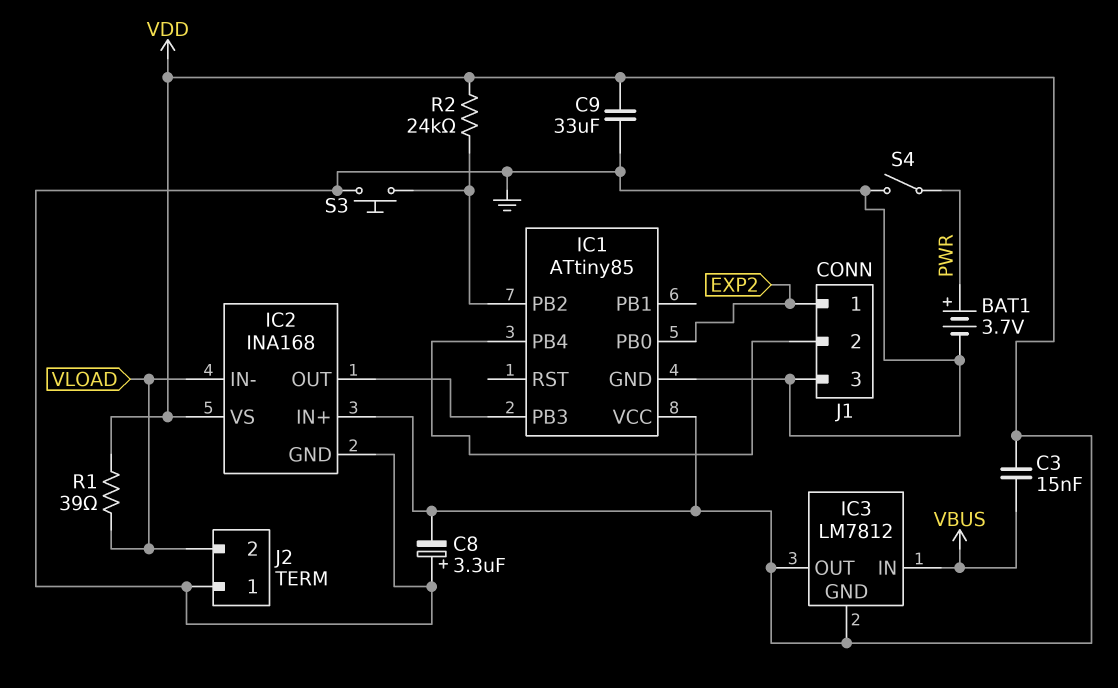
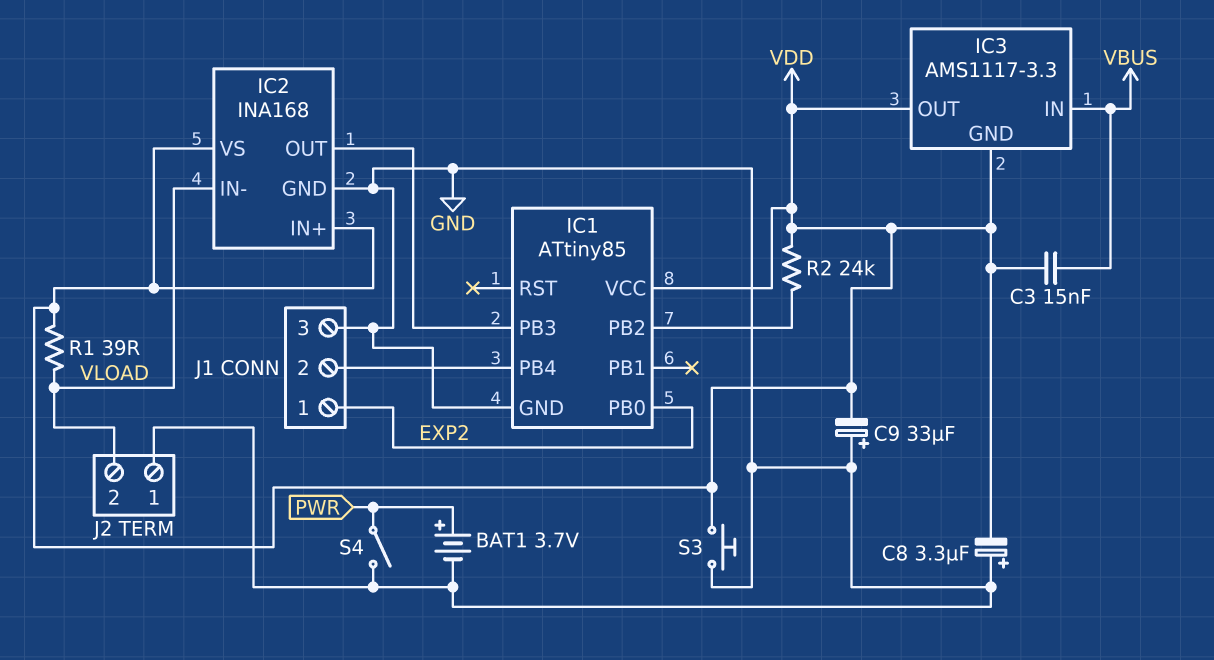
C9: 33uF (GND, VDD) -> 33uF (plus GND, minus VDD)
IC3: LM7812 -> AMS1117-3.3
S3: button (GND, IC1/PB2) -> button (GND, VDD)

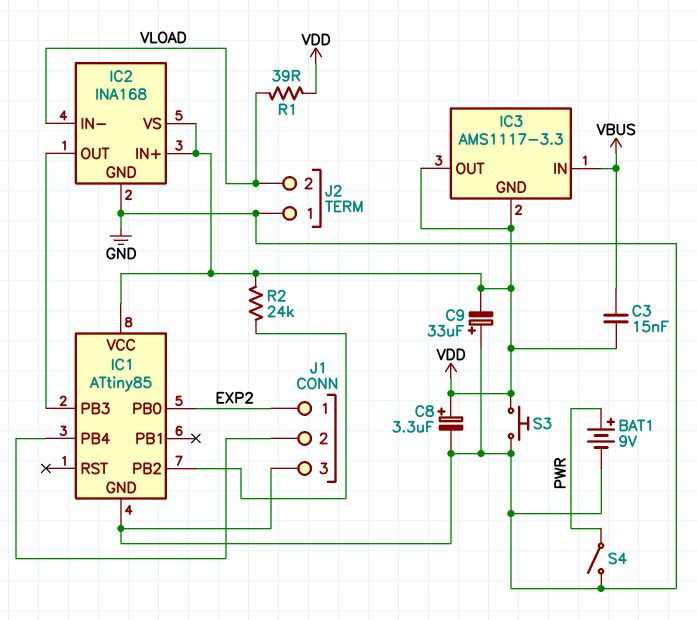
BAT1: 3.7V (plus PWR, minus GND) -> 9V (plus PWR, minus GND)
C8: 3.3uF (plus GND, minus VDD) -> 3.3uF (plus VDD, minus GND)

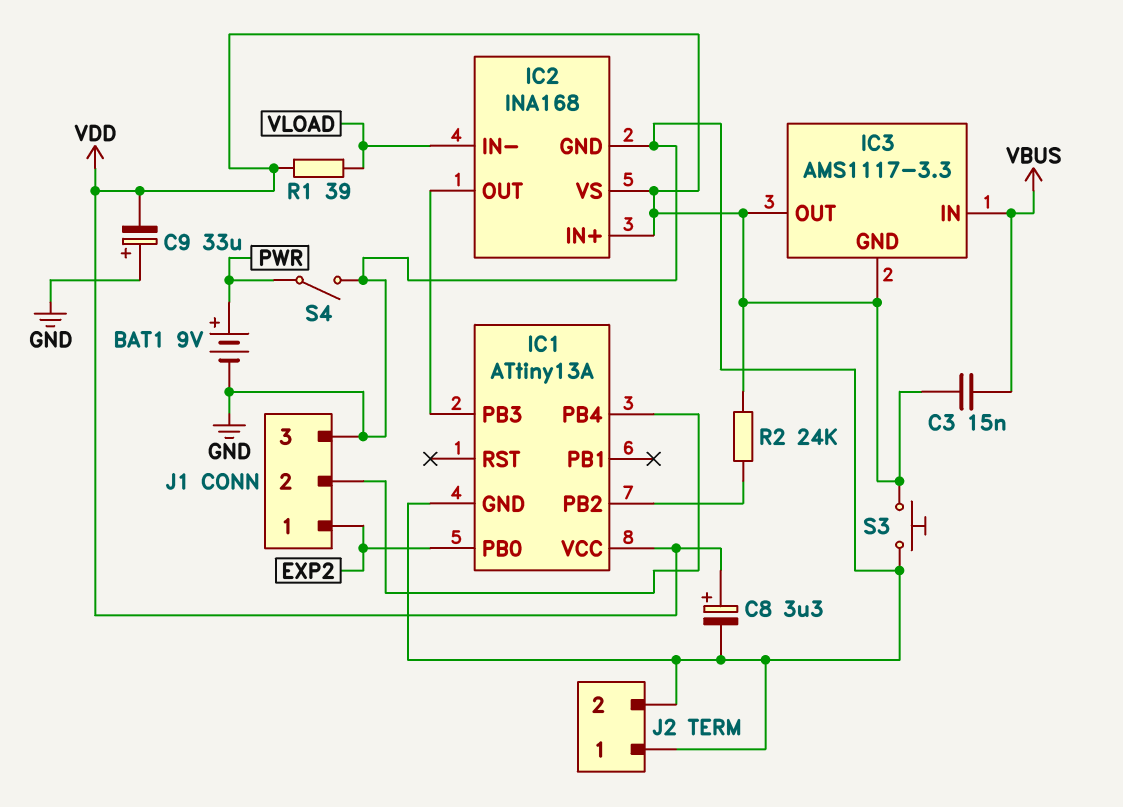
IC1: ATtiny85 -> ATtiny13A
J2 pin 2: VLOAD -> GND

